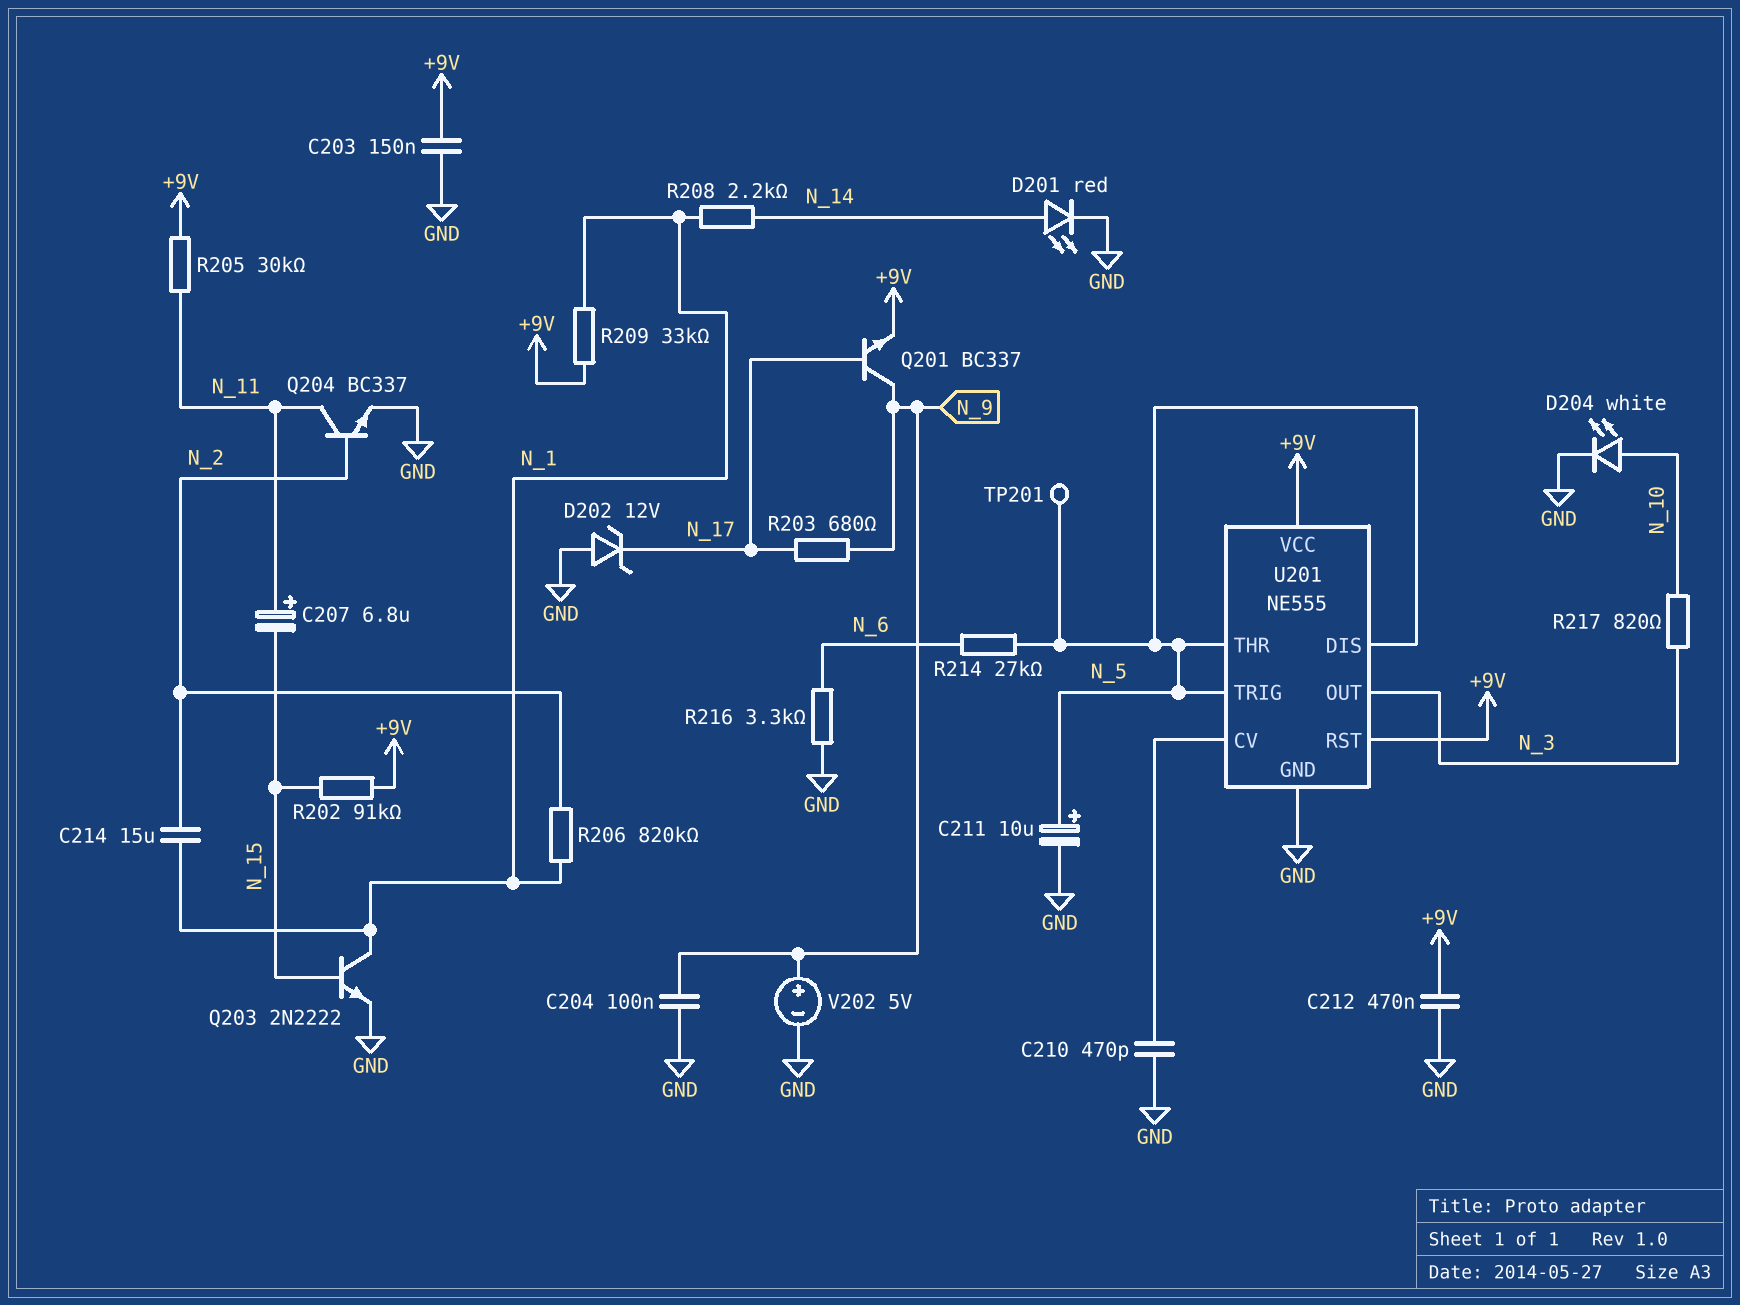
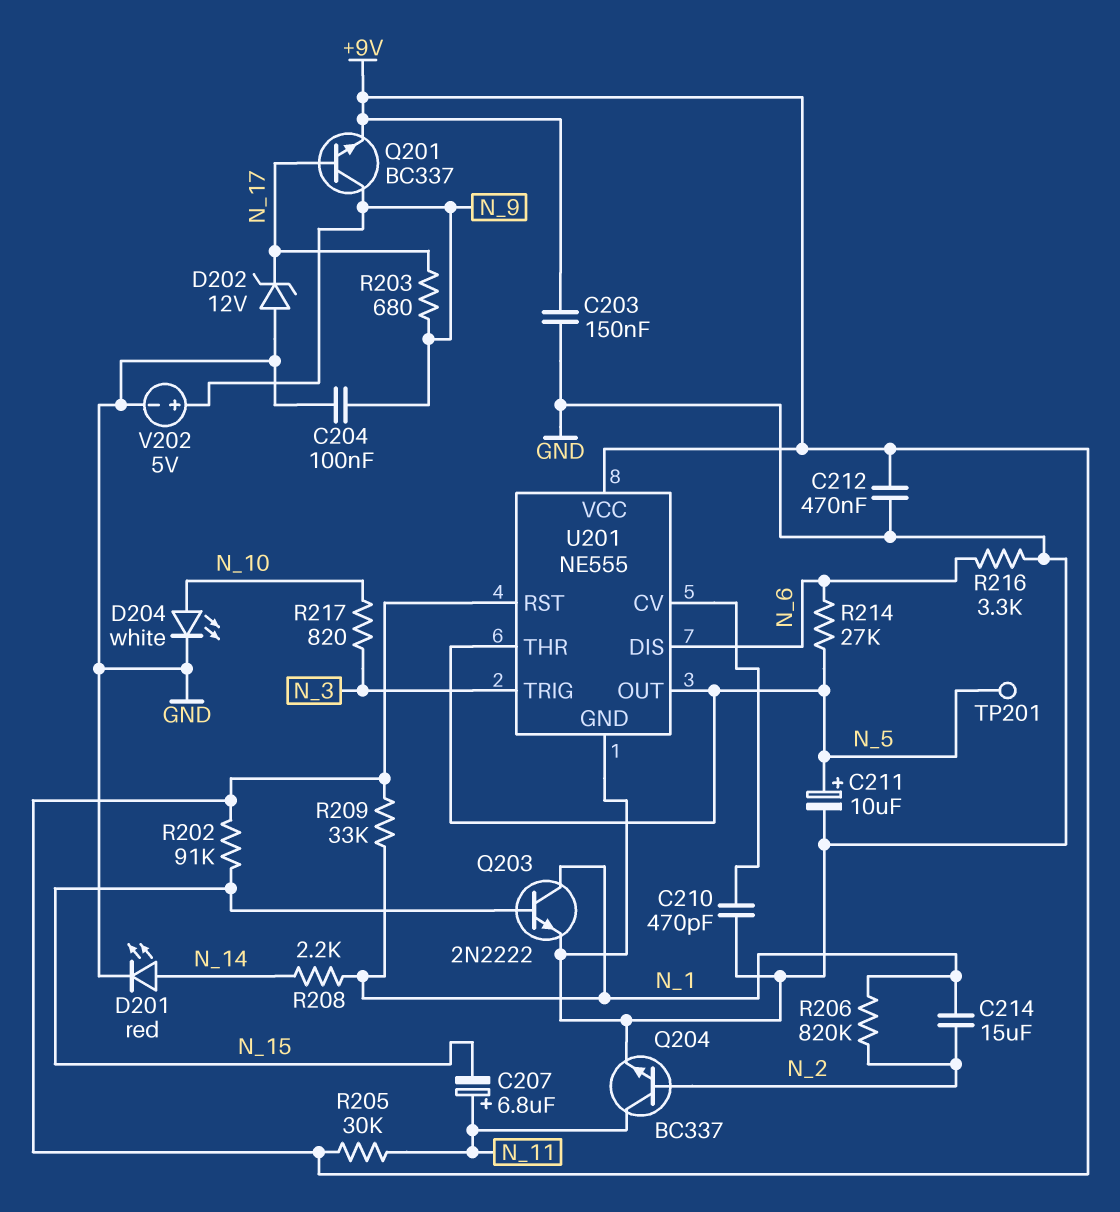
U201 pin DIS: N_5 -> N_6
U201 pin OUT: N_3 -> N_5
U201 pin TRIG: N_5 -> N_3

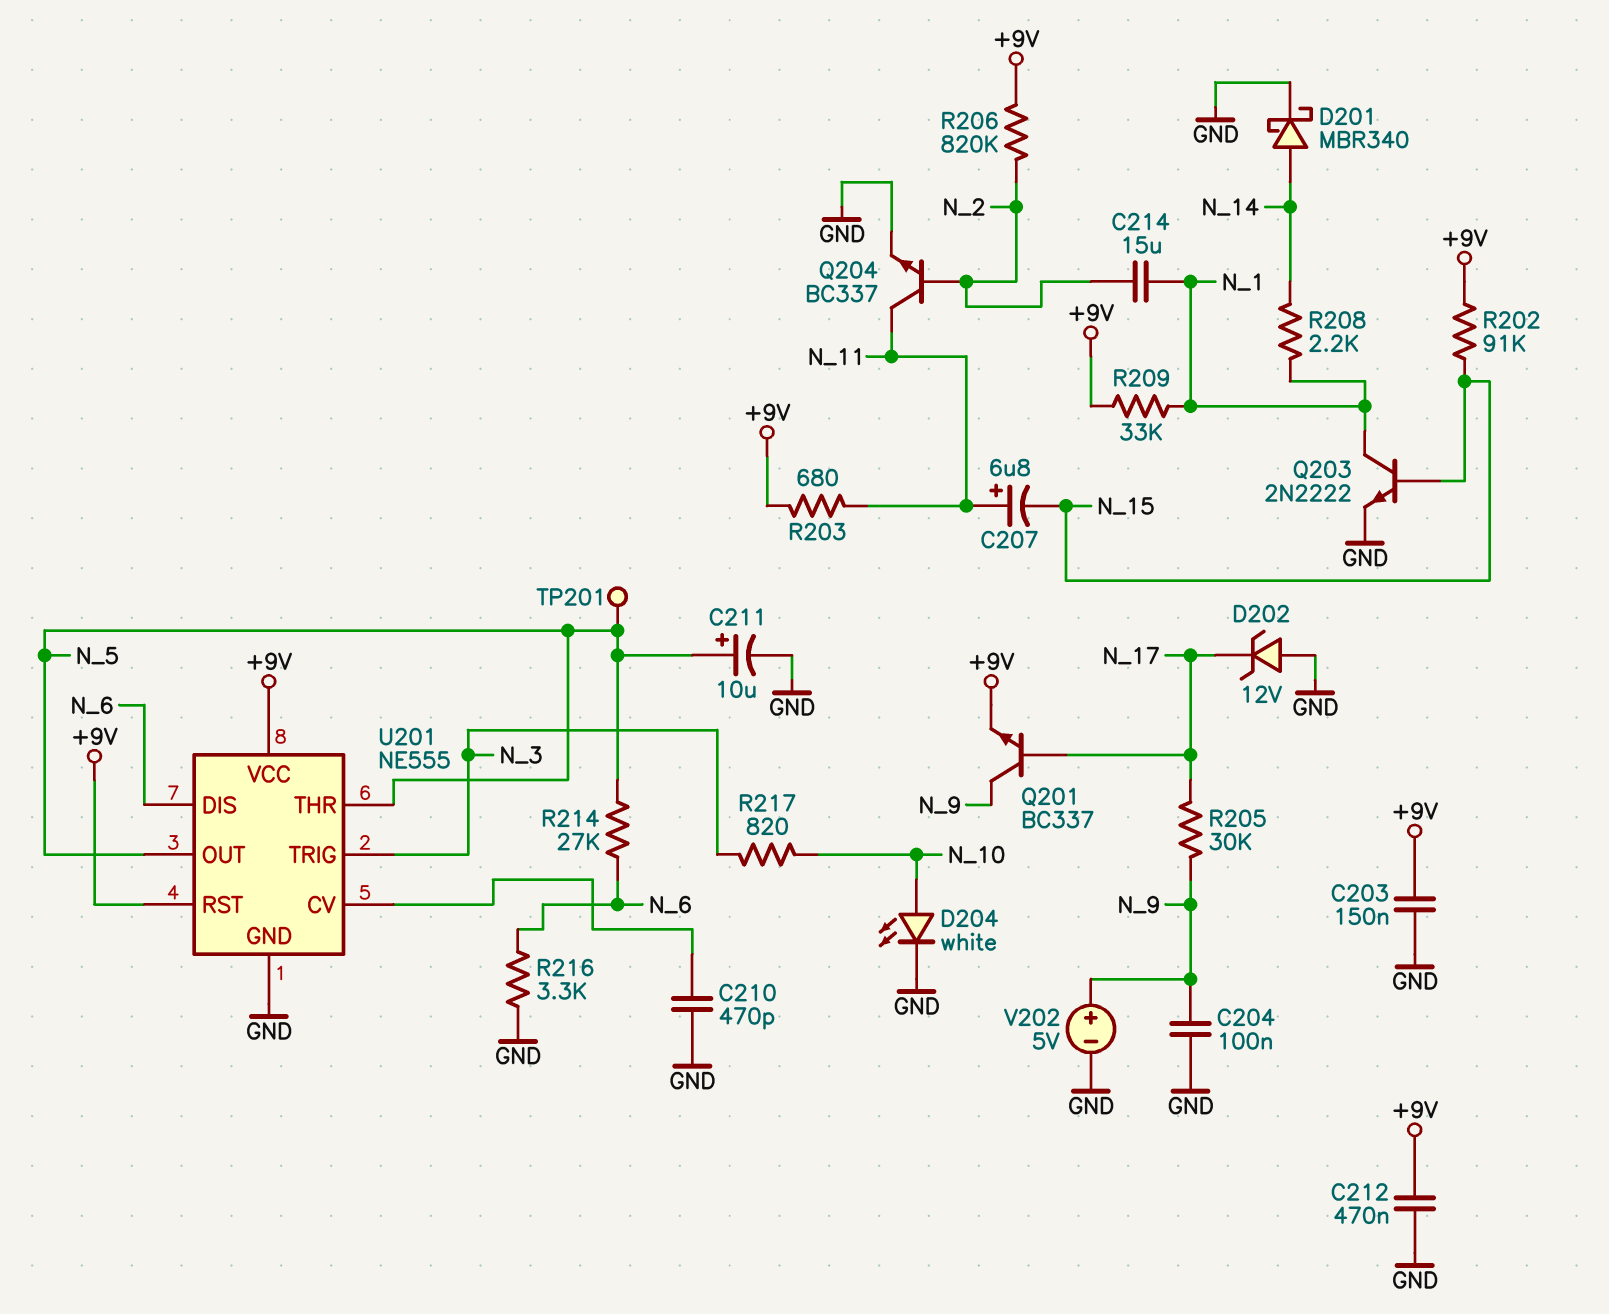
D201: LED red (A N_14, K GND) -> schottky MBR340 (A N_14, K GND)
R203: 680 (N_9, N_17) -> 680 (+9V, N_11)
R205: 30k (+9V, N_11) -> 30k (N_9, N_17)
R206: 820k (N_1, N_2) -> 820k (+9V, N_2)

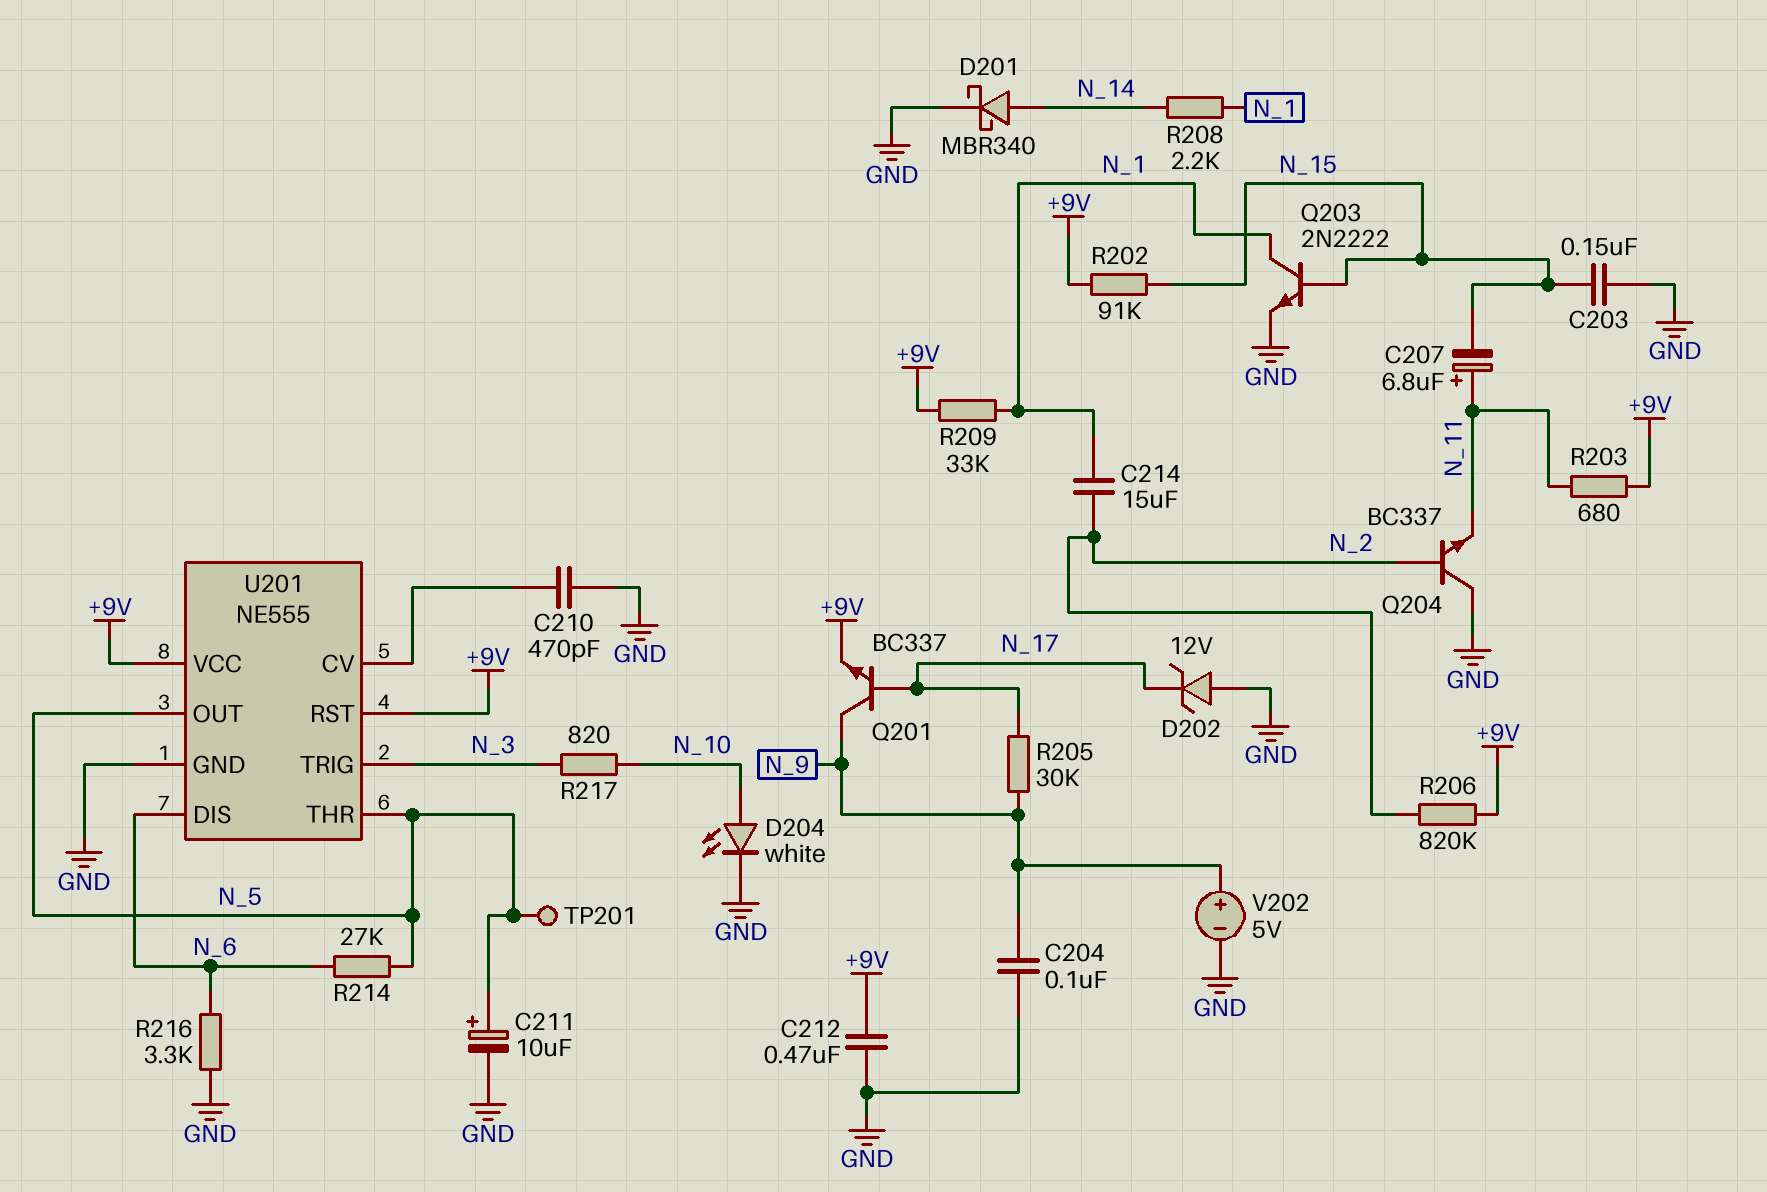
C203: 150nF (+9V, GND) -> 150nF (GND, N_15)
Q204: NPN BC337 (B N_2, C N_11, E GND) -> NPN BC337 (B N_2, C GND, E N_11)

